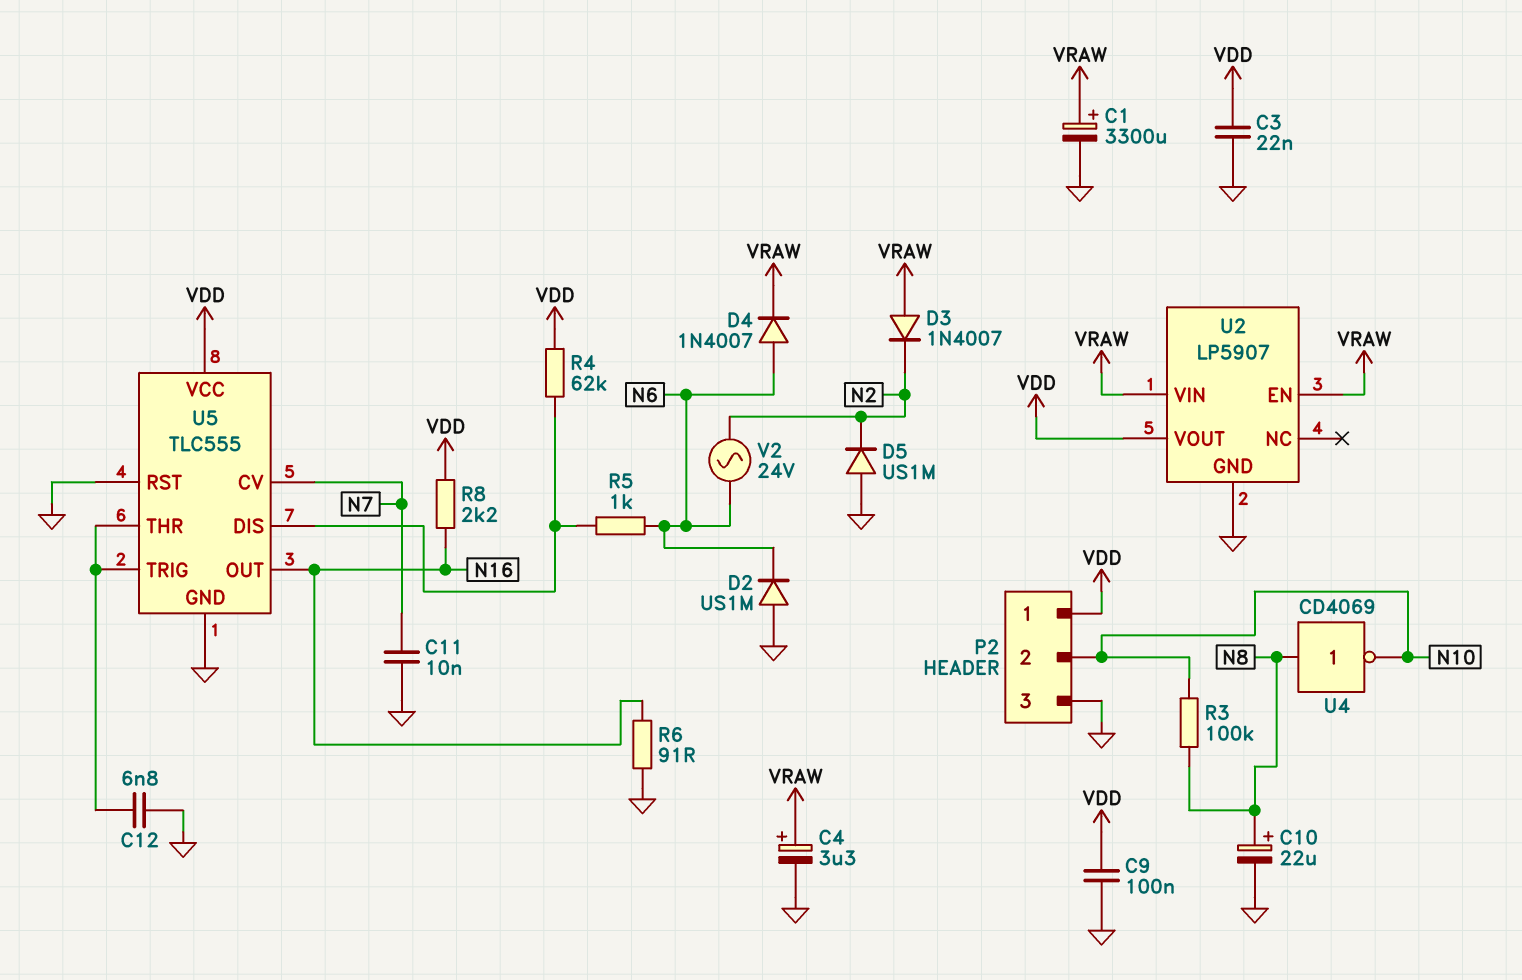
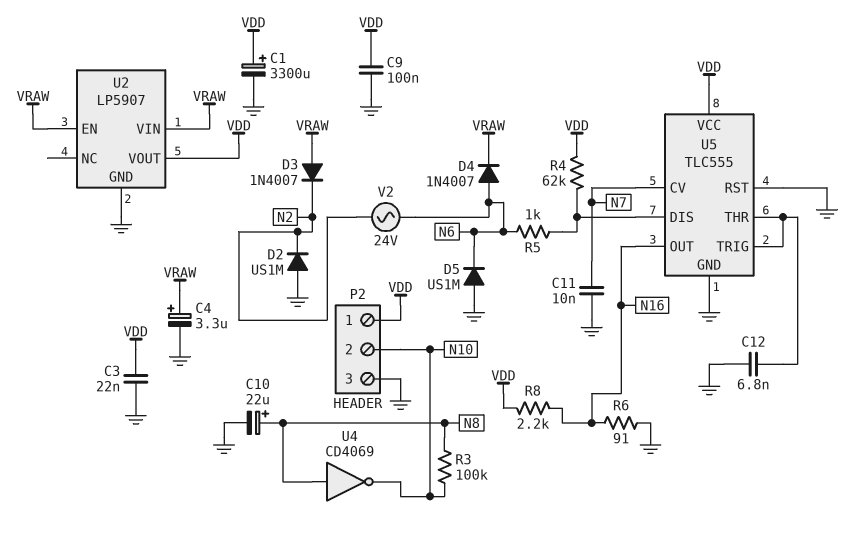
C1: 3300uF (plus VRAW, minus GND) -> 3300uF (plus VDD, minus GND)
D2: diode US1M (A GND, K N6) -> diode US1M (A GND, K N2)
D5: diode US1M (A GND, K N2) -> diode US1M (A GND, K N6)

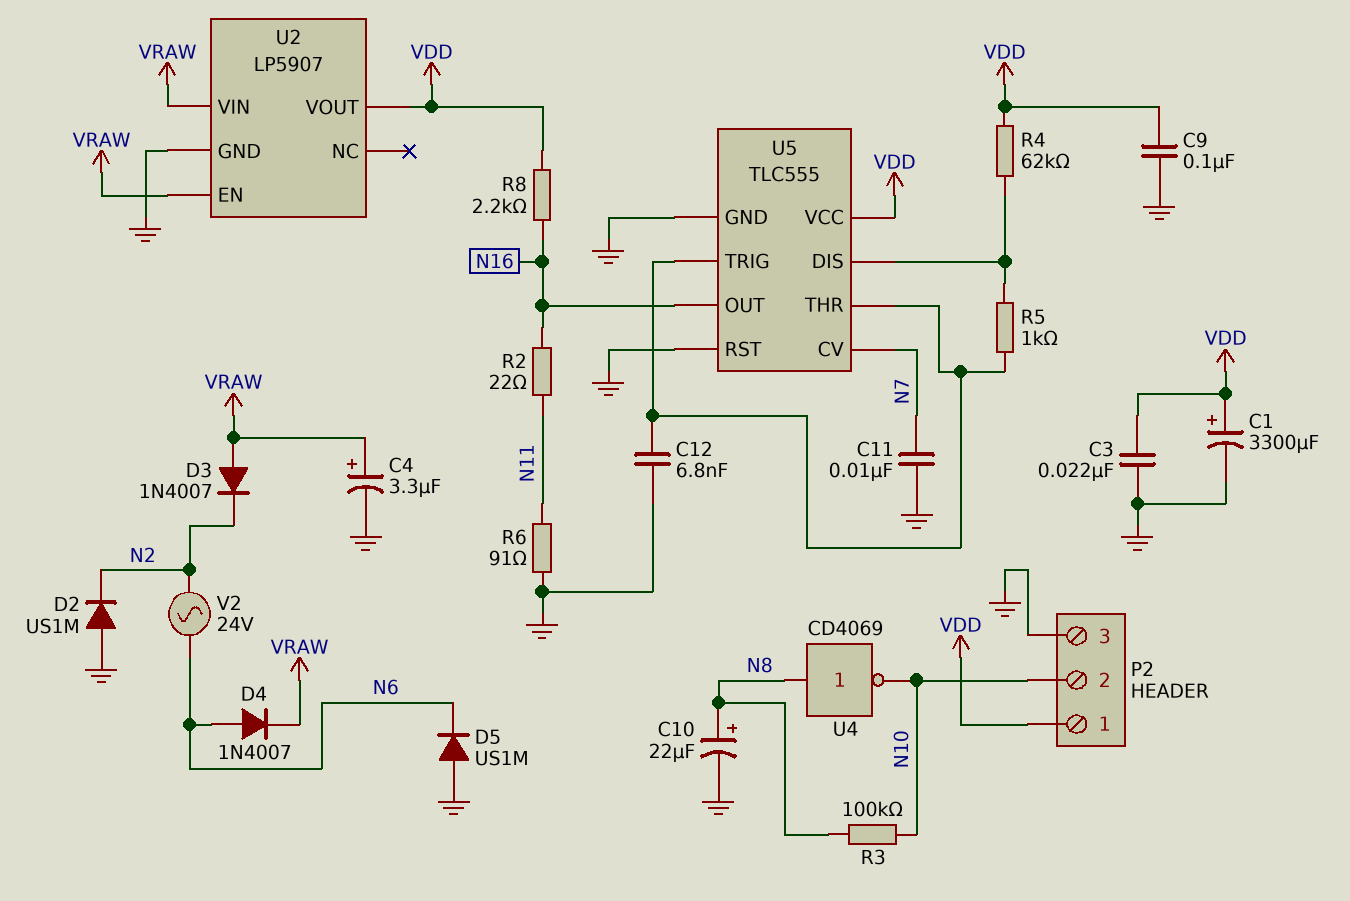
R2: none -> 22 (N11, N16)
R5: 1k (N6, U5/DIS) -> 1k (U5/DIS, U5/THR)
R6: 91 (GND, N16) -> 91 (GND, N11)

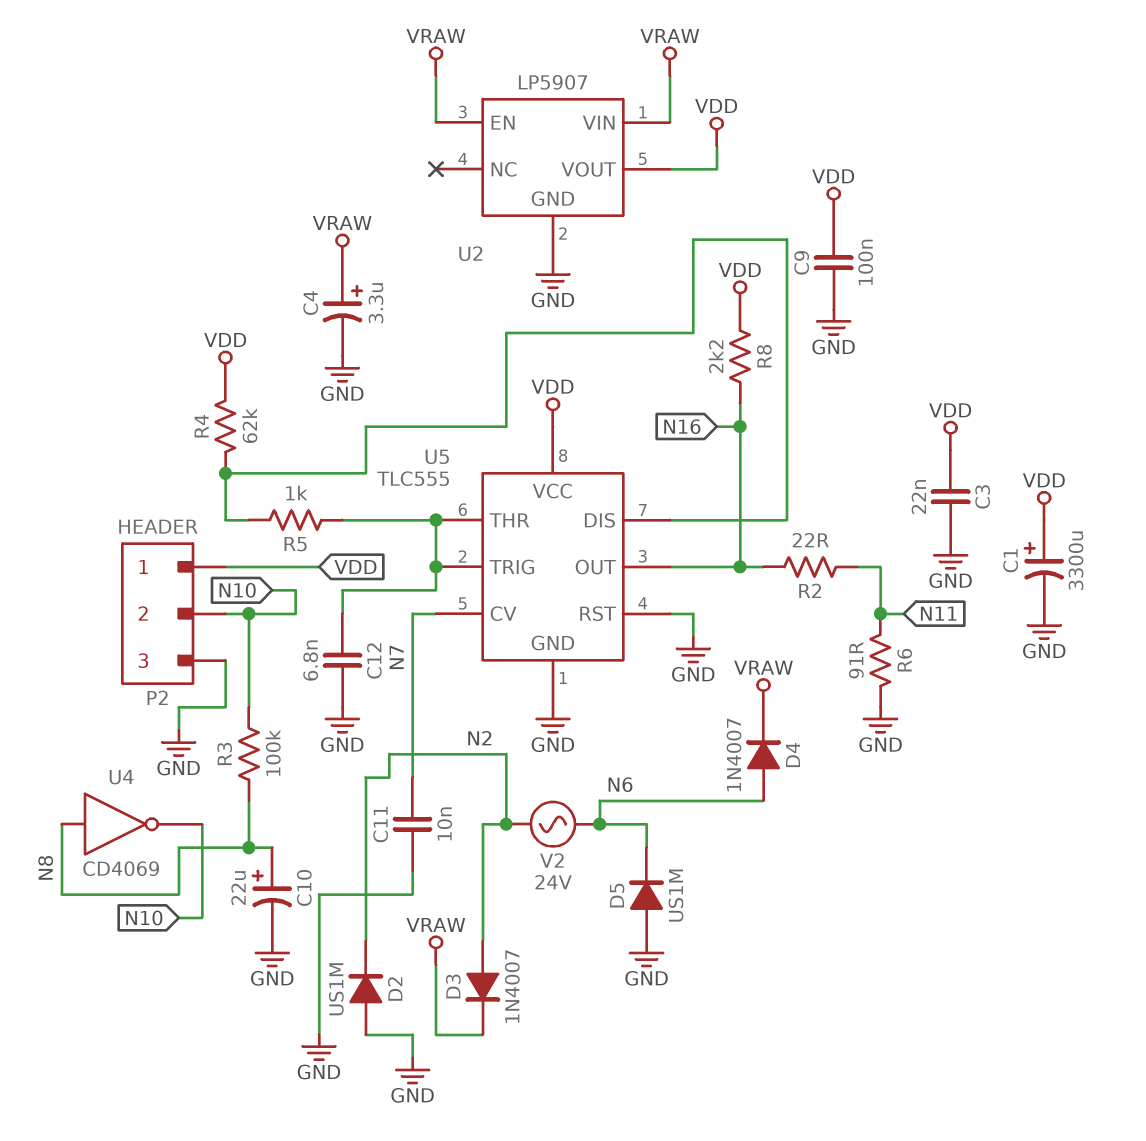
D3: diode 1N4007 (A VRAW, K N2) -> diode 1N4007 (A N2, K VRAW)

